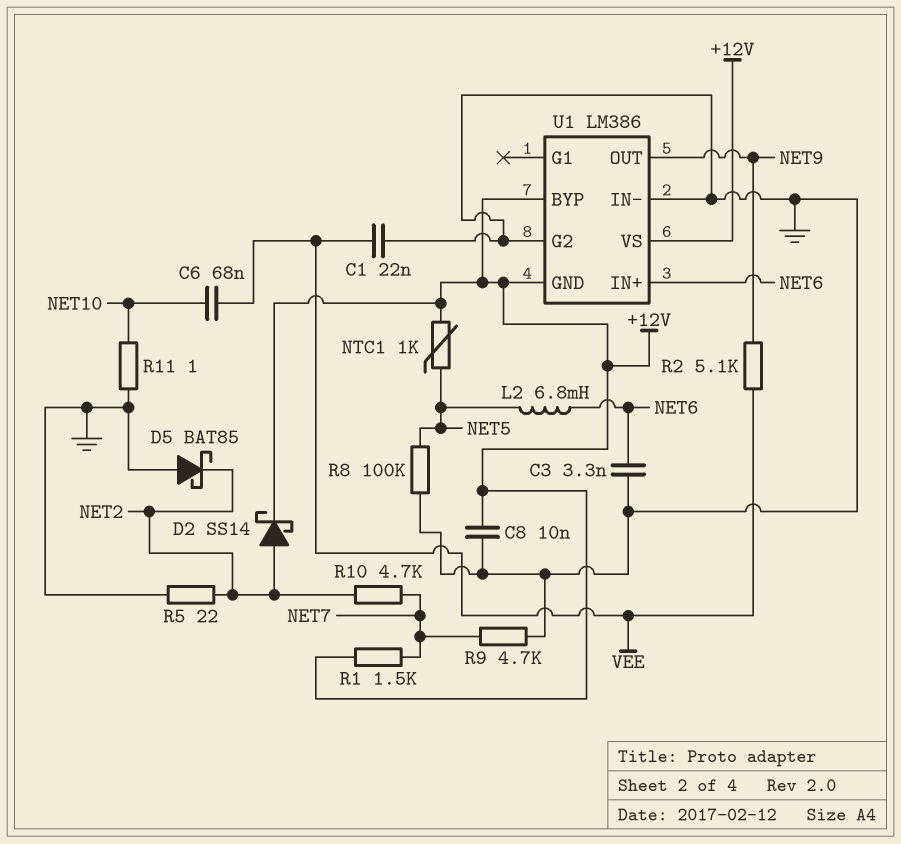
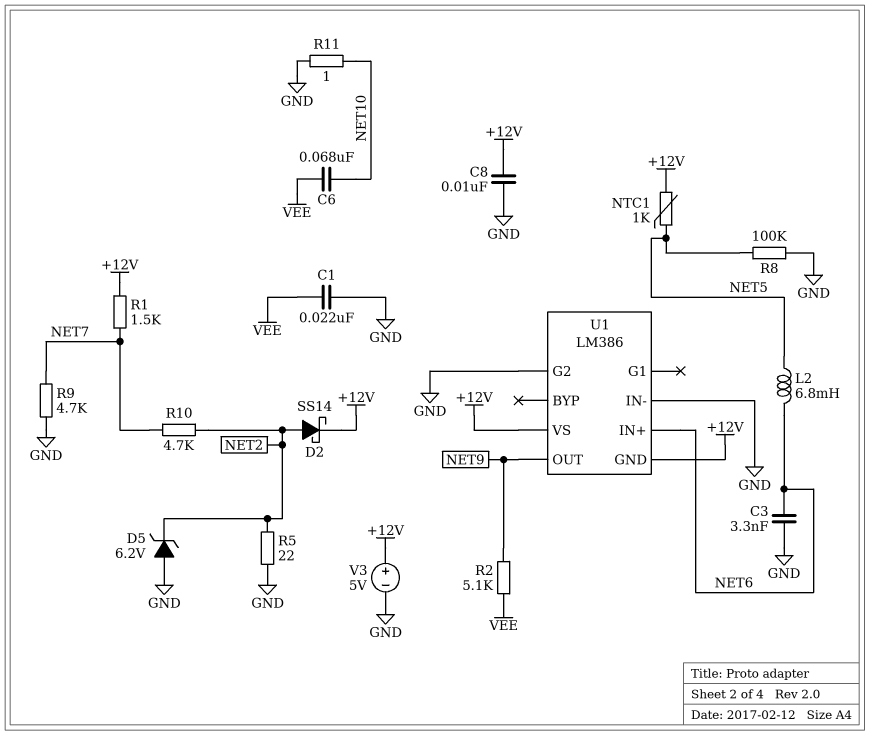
D5: schottky BAT85 (A GND, K NET2) -> zener 6.2V (A GND, K NET2)
U1 pin BYP: +12V -> none
V3: none -> 5V (plus +12V, minus GND)

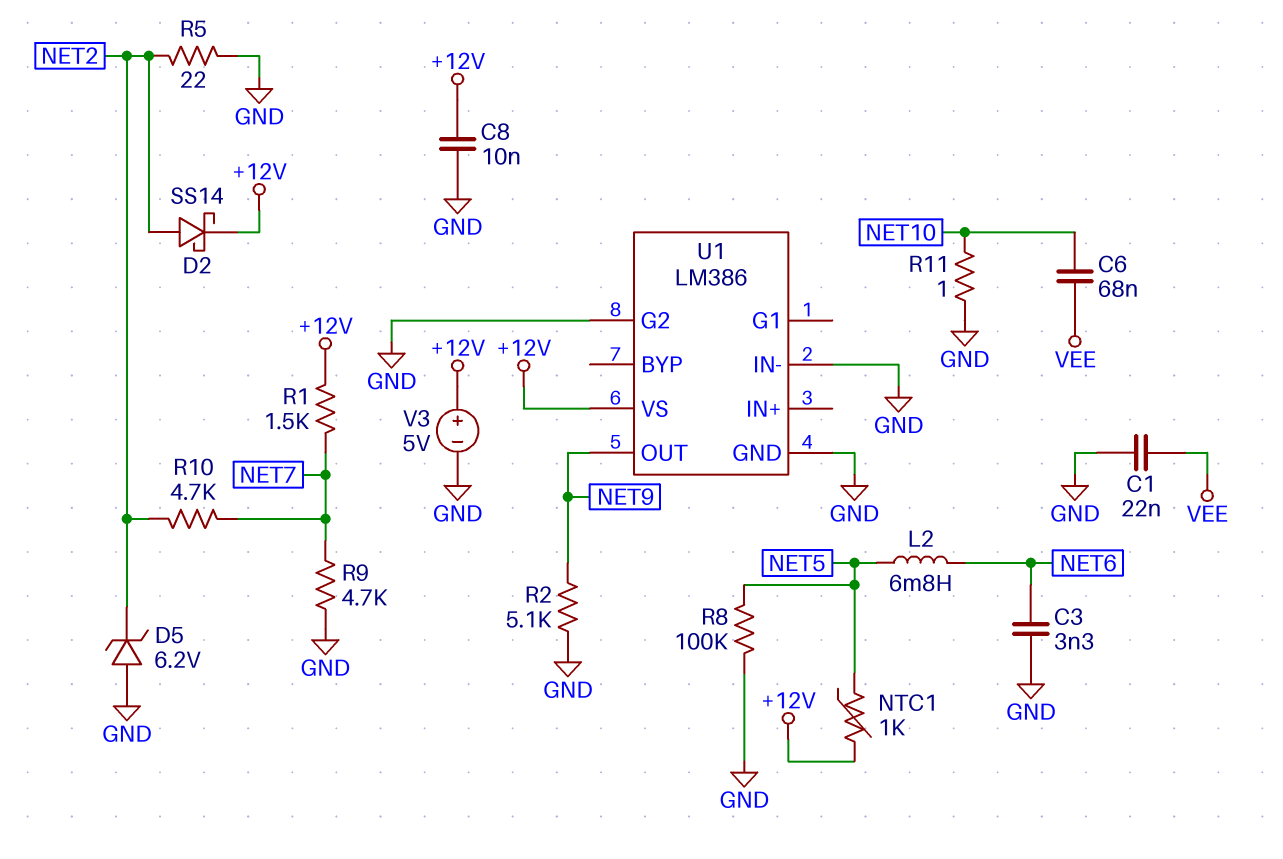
R2: 5.1k (NET9, VEE) -> 5.1k (GND, NET9)
U1 pin GND: +12V -> GND
U1 pin IN+: NET6 -> none

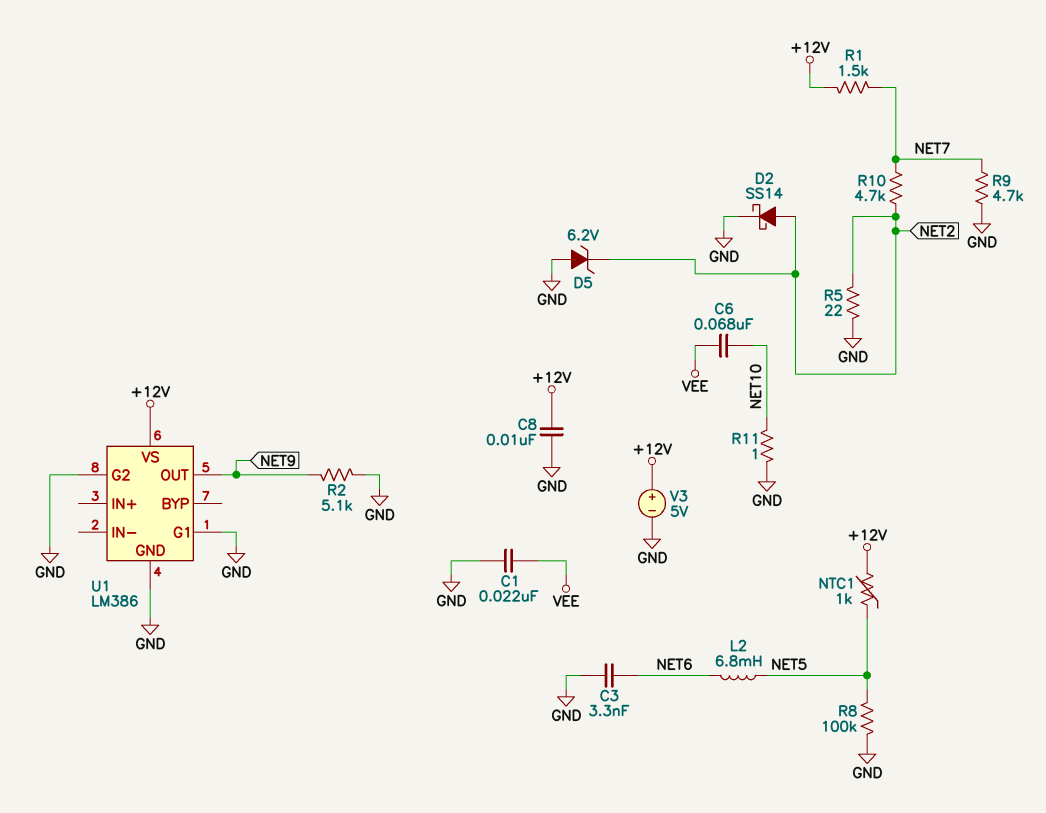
D2: schottky SS14 (A NET2, K +12V) -> schottky SS14 (A NET2, K GND)
U1 pin G1: none -> GND
U1 pin IN-: GND -> none

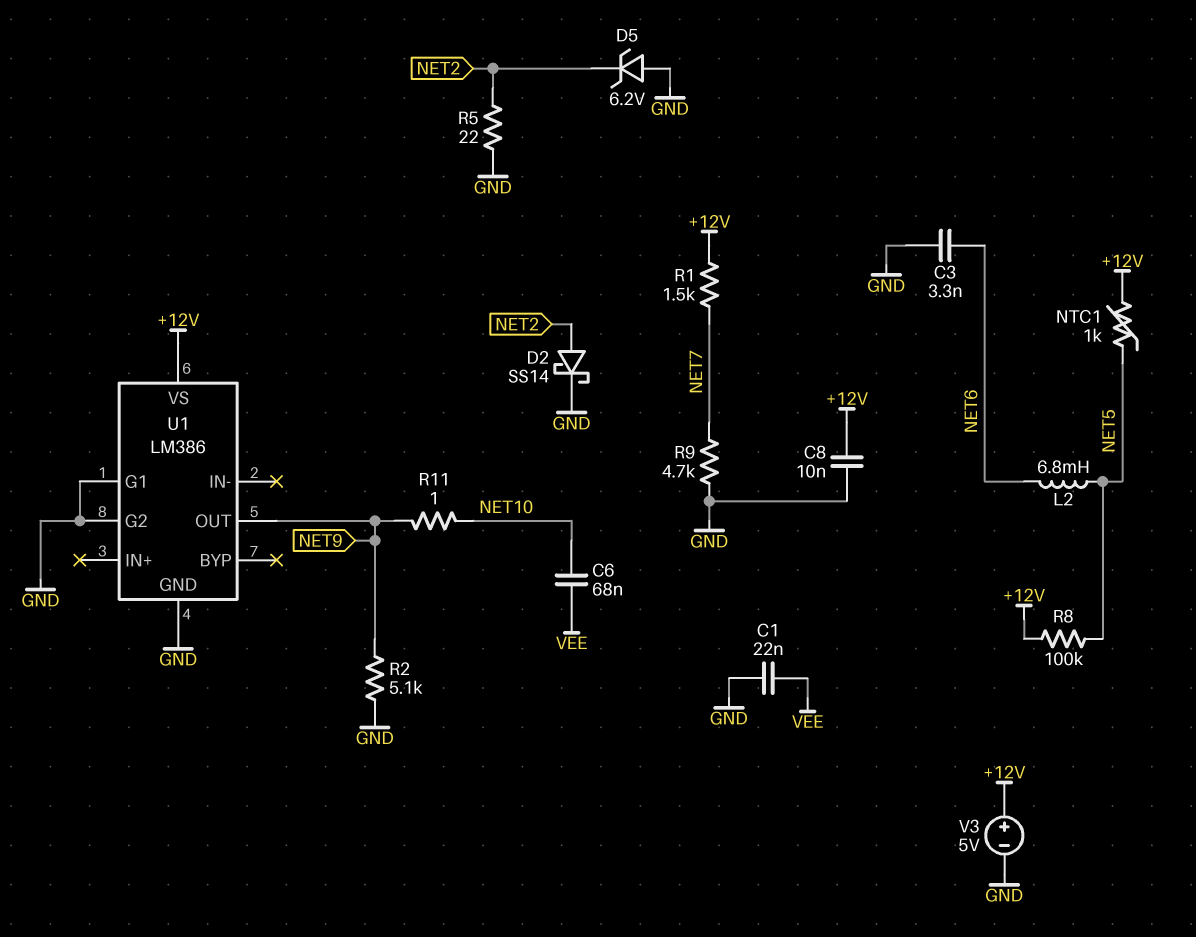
R8: 100k (GND, NET5) -> 100k (+12V, NET5)
R10: 4.7k (NET2, NET7) -> none
R11: 1 (GND, NET10) -> 1 (NET9, NET10)

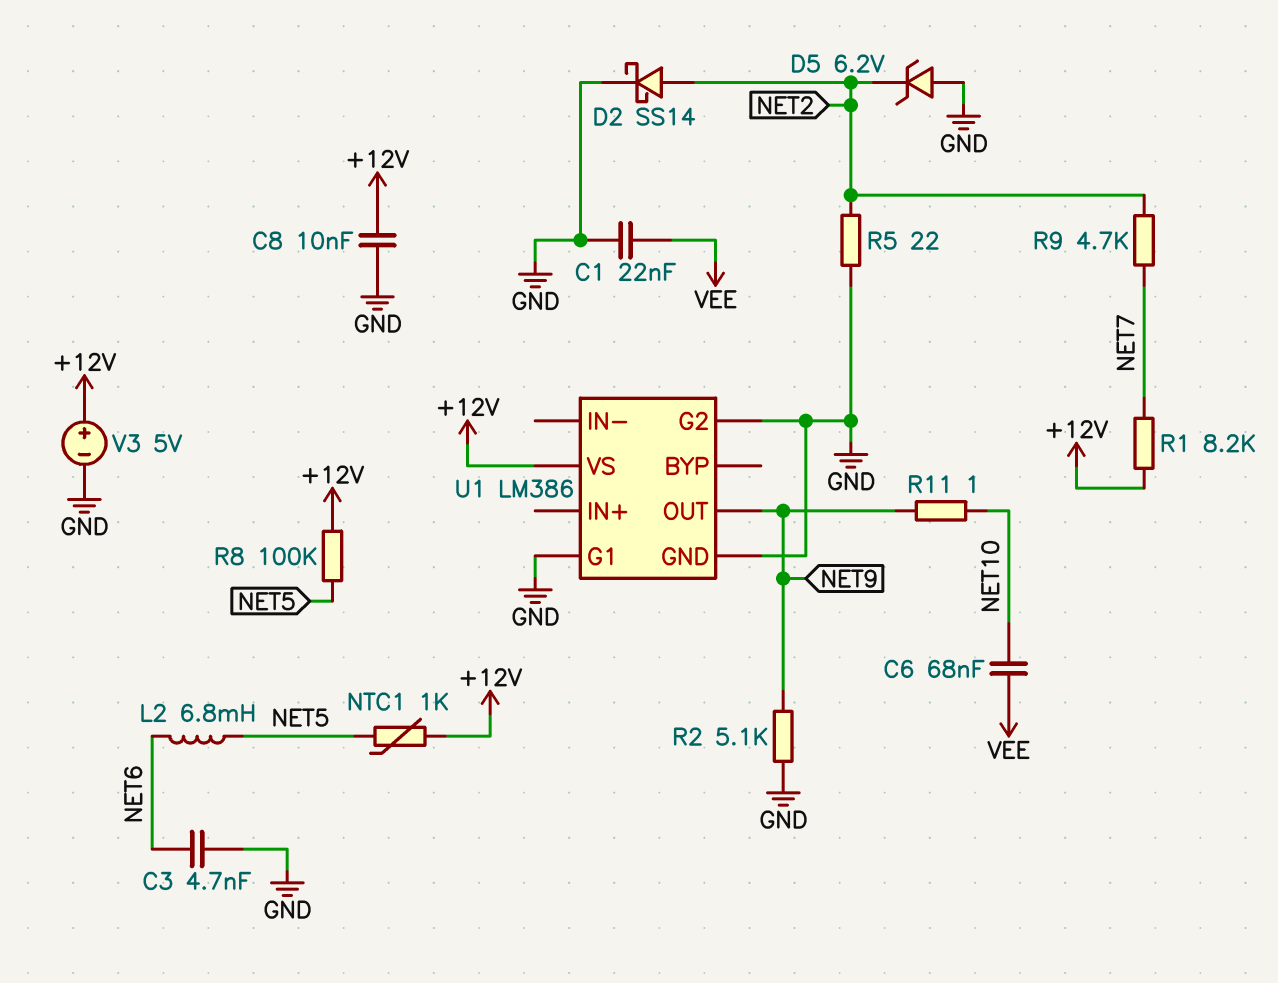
C3: 3.3nF (GND, NET6) -> 4.7nF (GND, NET6)
R1: 1.5k (+12V, NET7) -> 8.2k (+12V, NET7)
R9: 4.7k (GND, NET7) -> 4.7k (NET2, NET7)

